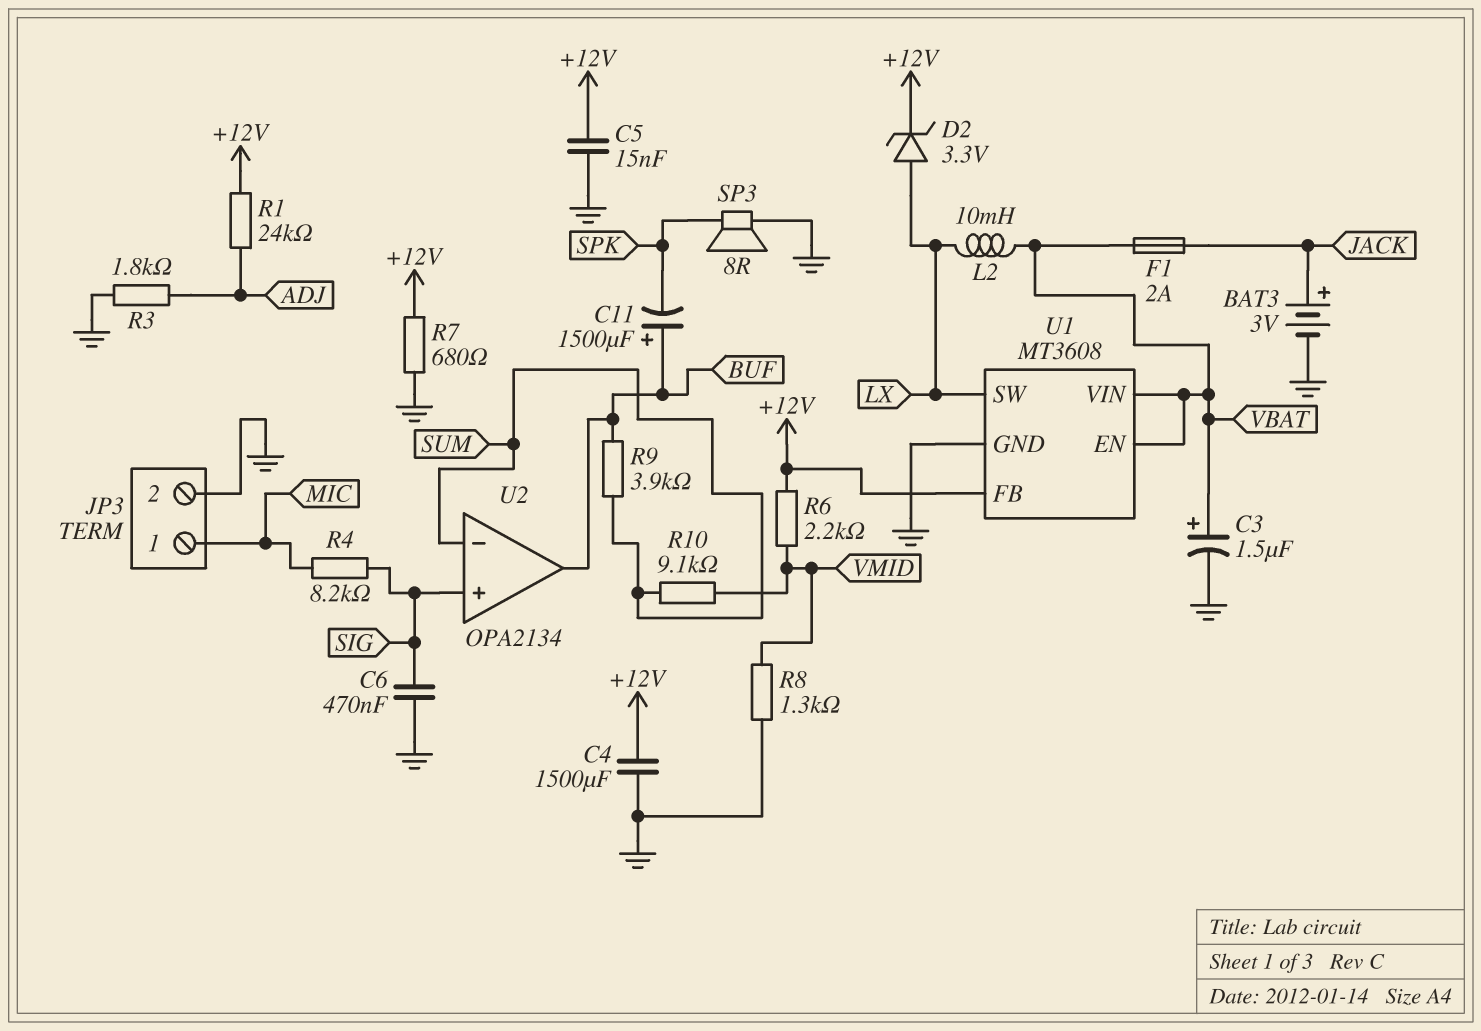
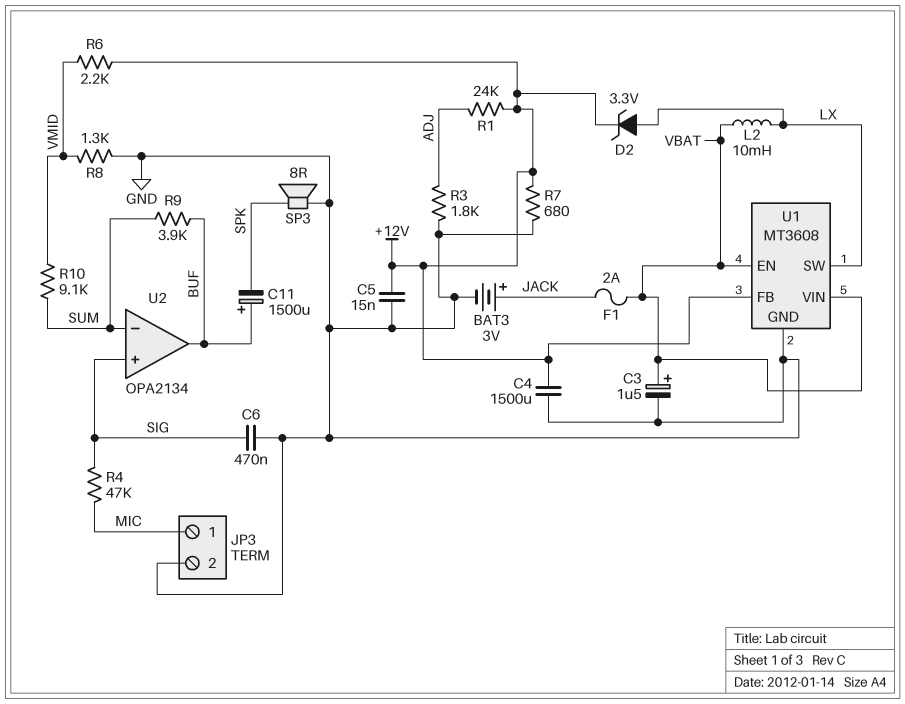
R4: 8.2k (MIC, SIG) -> 47k (MIC, SIG)

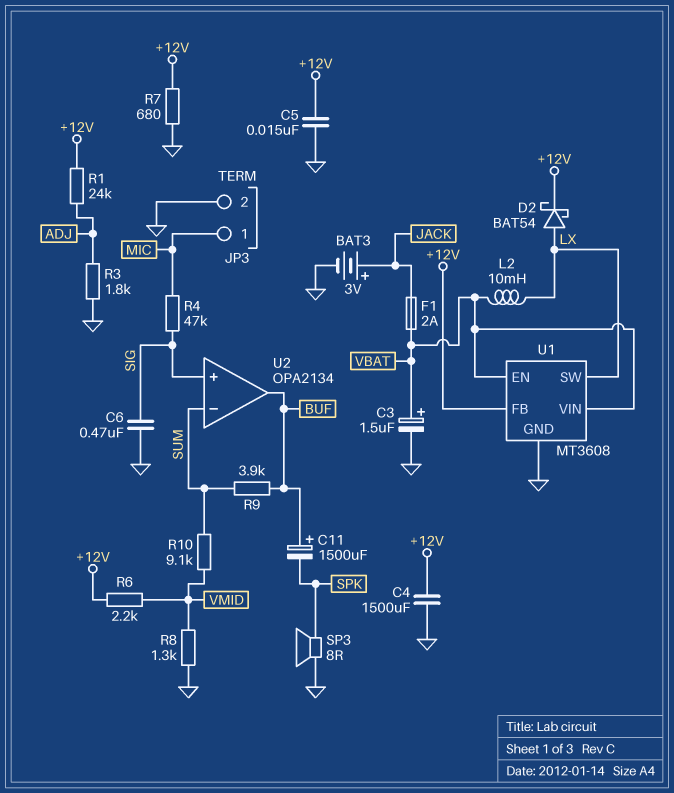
D2: zener 3.3V (A LX, K +12V) -> schottky BAT54 (A LX, K +12V)

